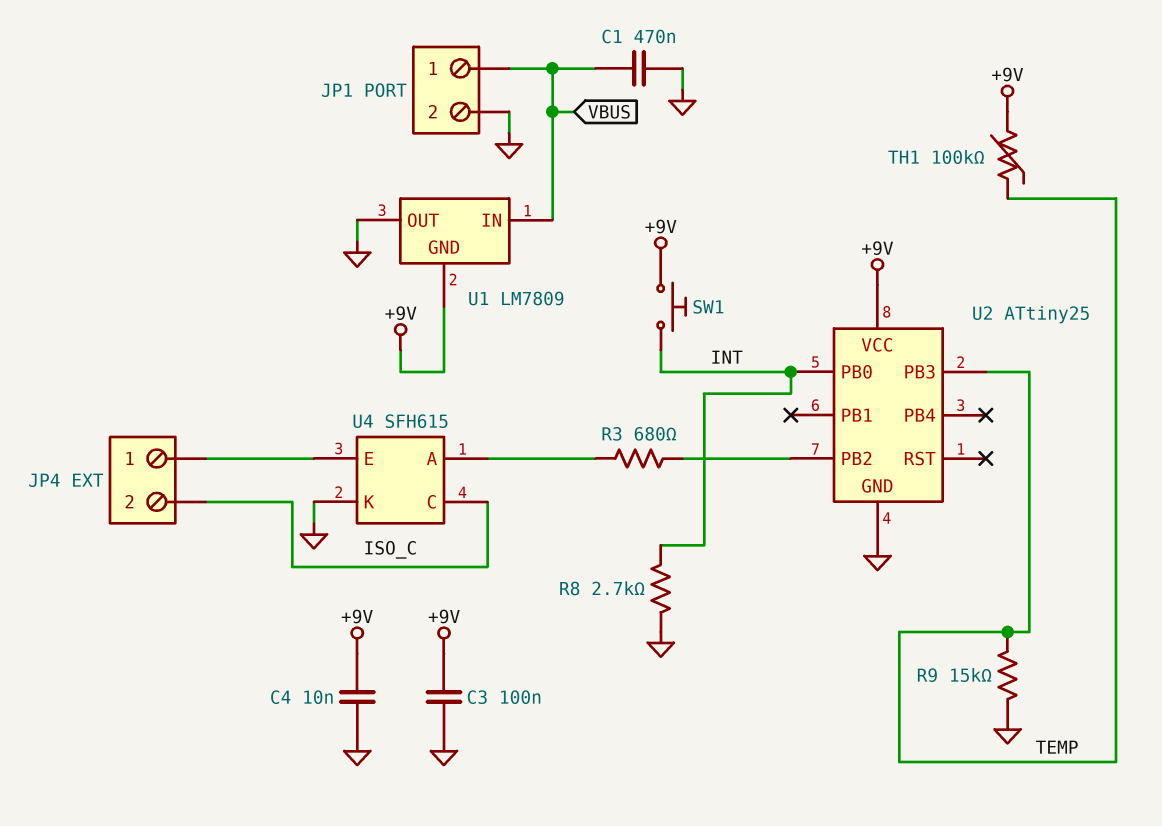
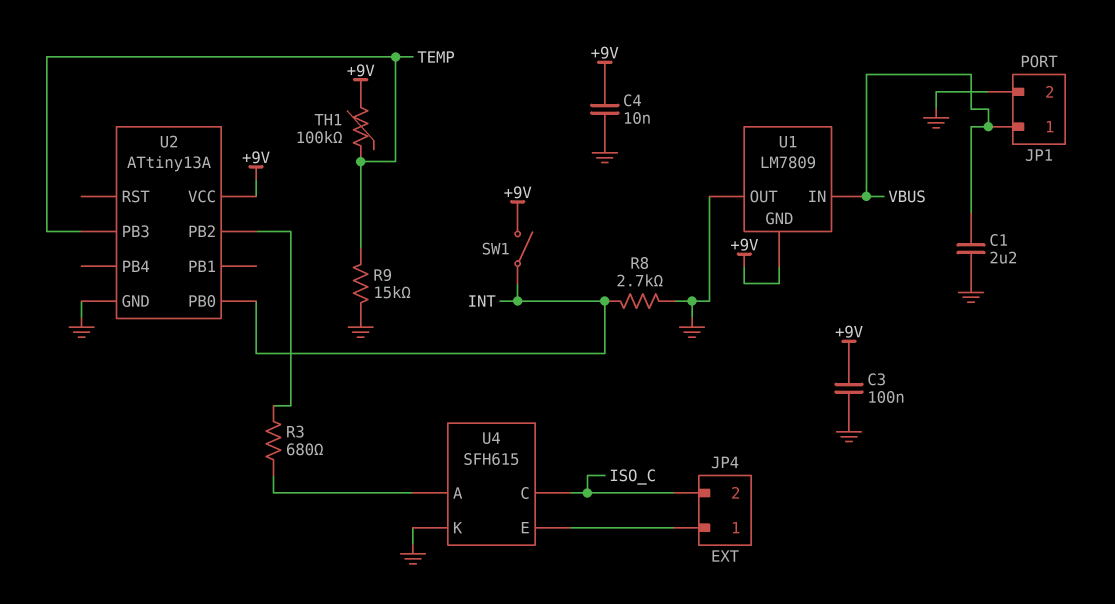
C1: 470nF (GND, VBUS) -> 2.2uF (GND, VBUS)
SW1: button (+9V, INT) -> switch (+9V, INT)
U2: ATtiny25 -> ATtiny13A

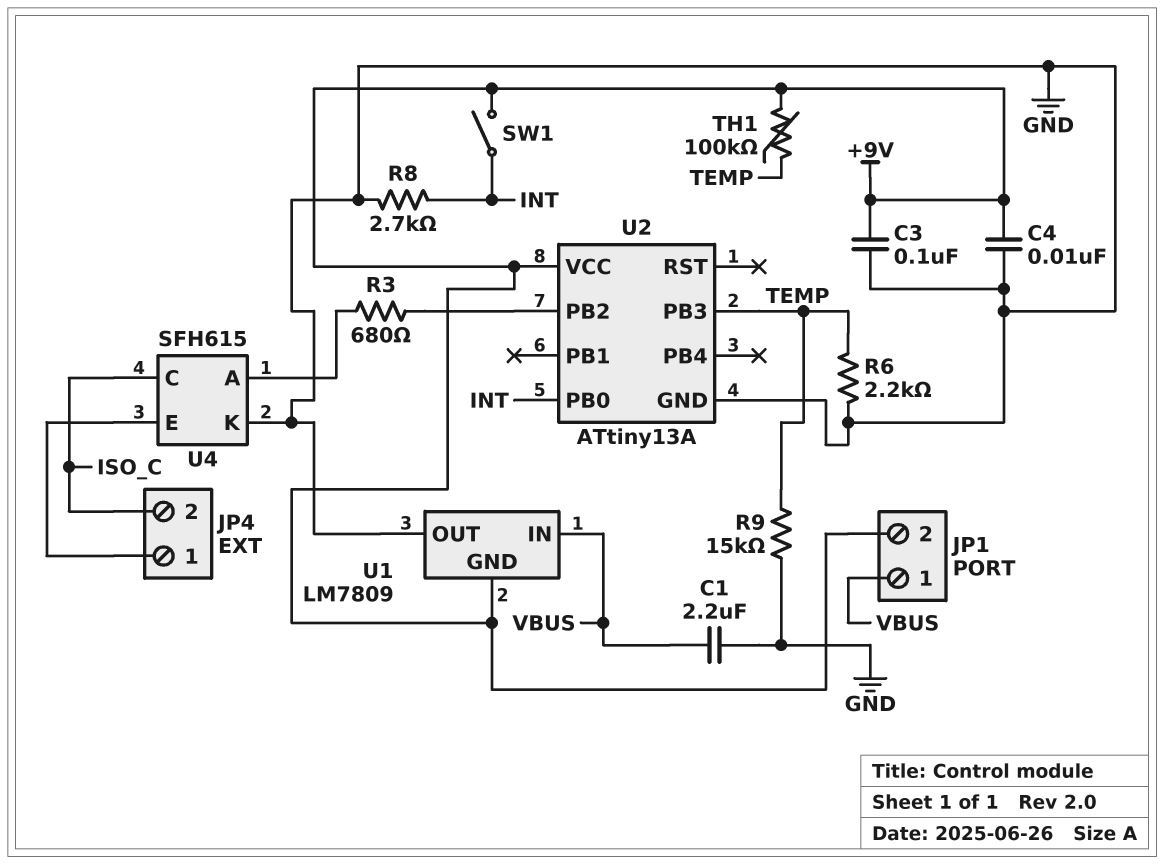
JP1 pin 2: GND -> +9V
R6: none -> 2.2k (GND, TEMP)

